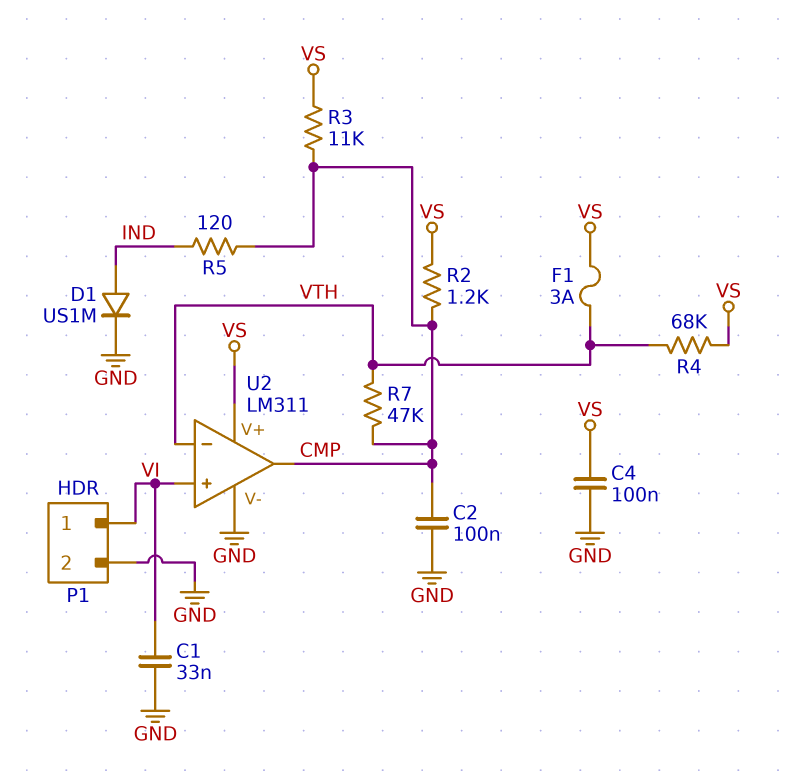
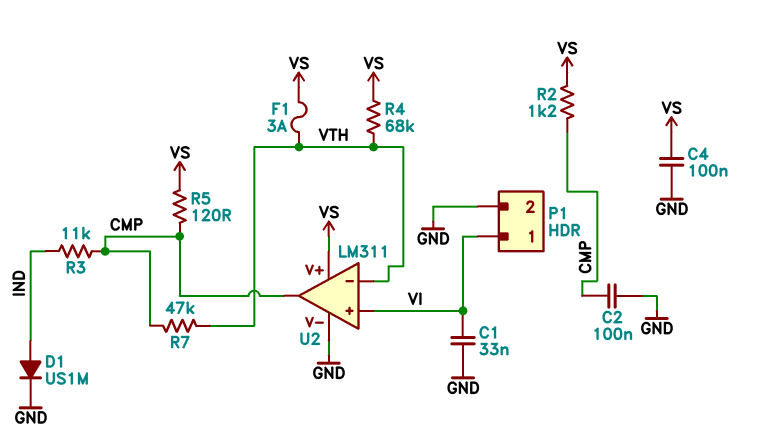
R3: 11k (CMP, VS) -> 11k (CMP, IND)
R5: 120 (CMP, IND) -> 120 (CMP, VS)

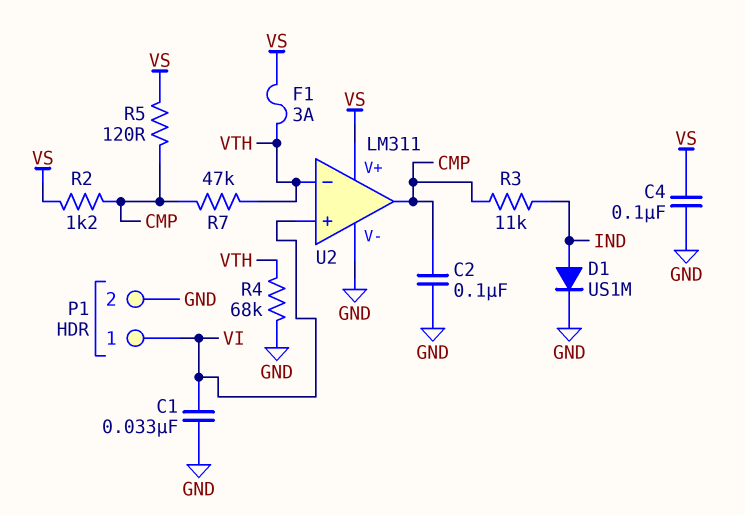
R4: 68k (VS, VTH) -> 68k (GND, VTH)

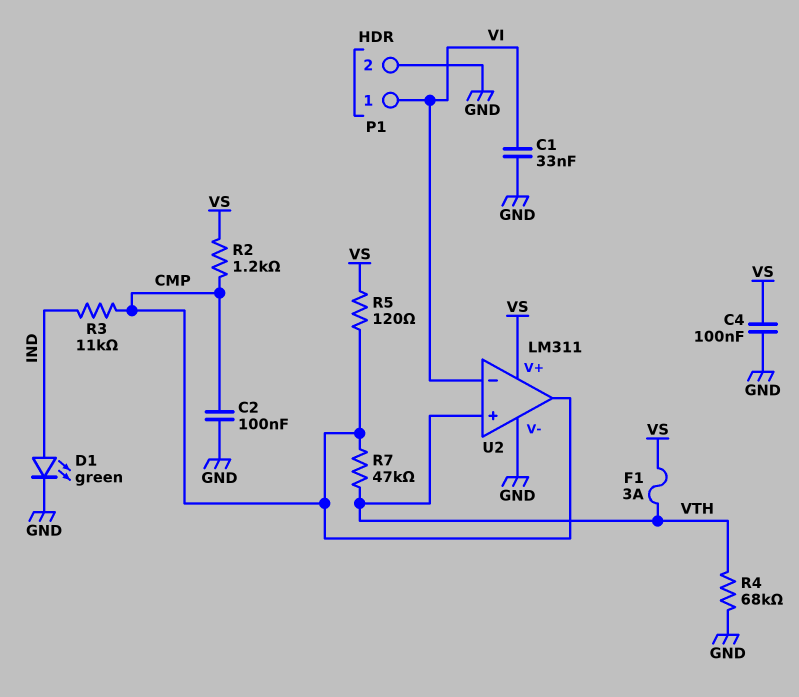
D1: diode US1M (A IND, K GND) -> LED green (A IND, K GND)
U2 pin in+: VI -> VTH
U2 pin in-: VTH -> VI

